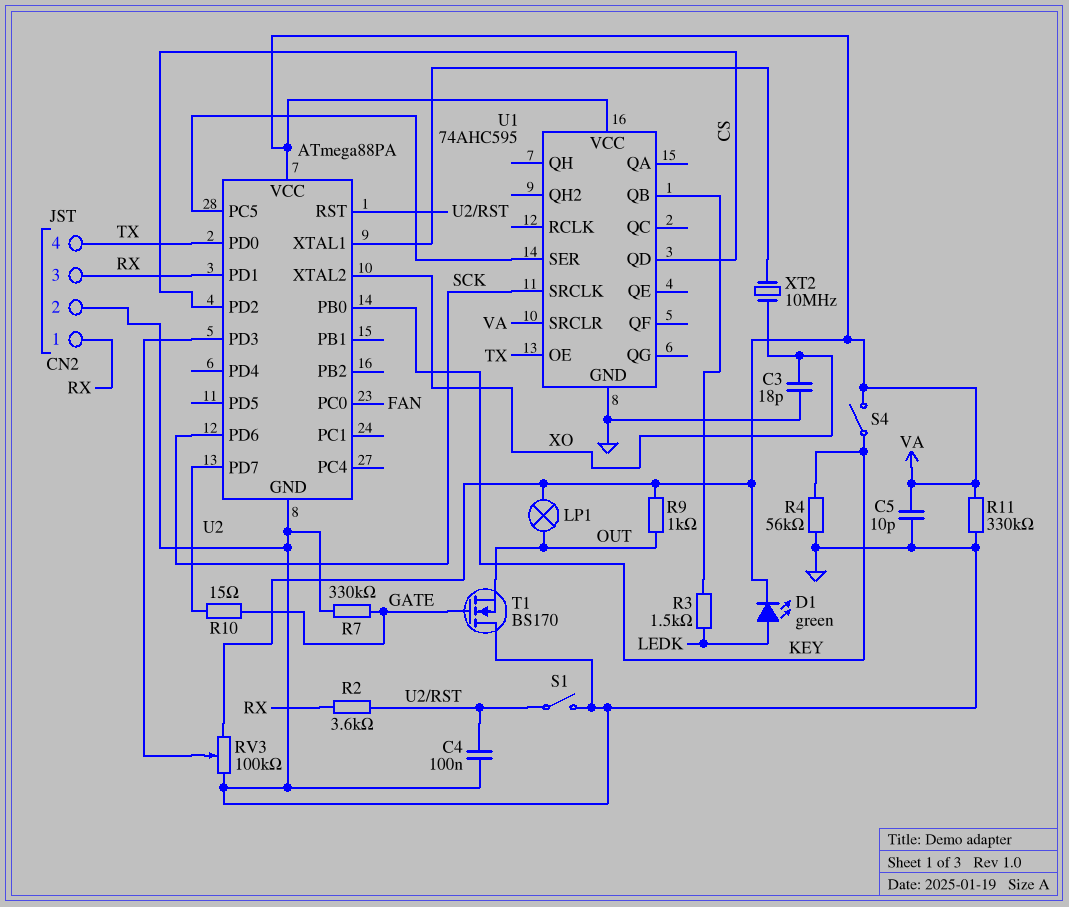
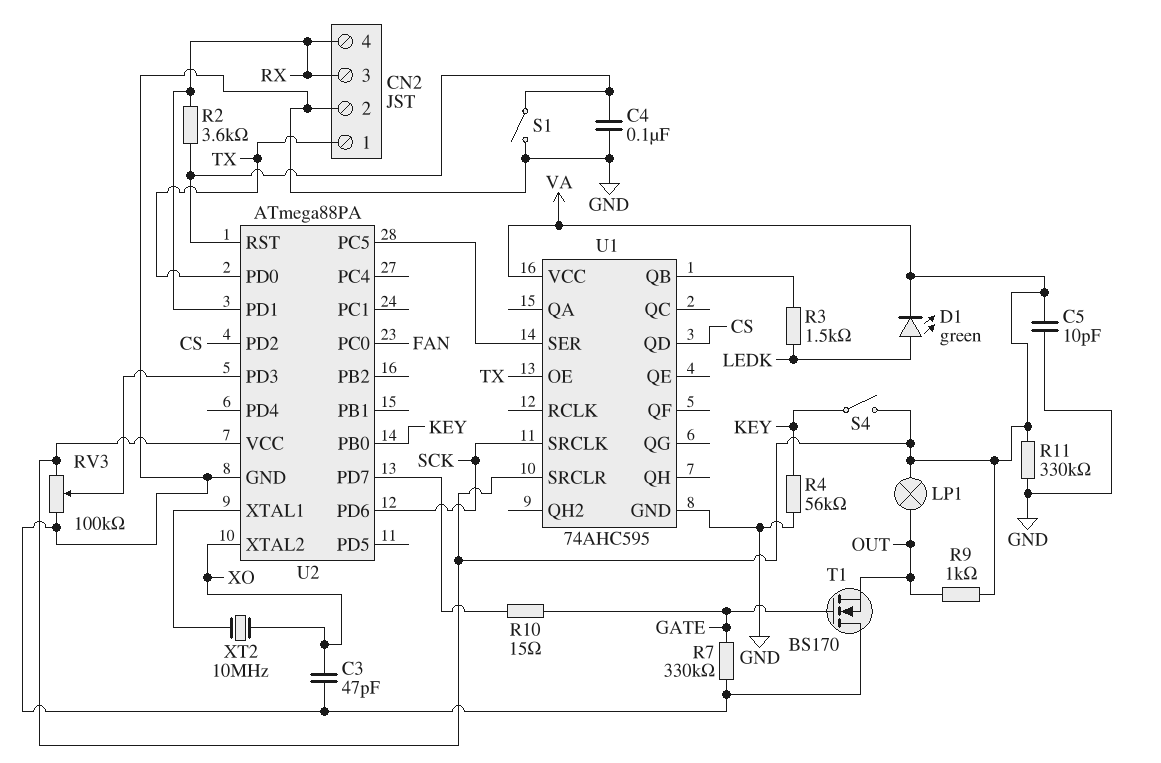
C3: 18pF (GND, XO) -> 47pF (GND, XO)
CN2 pin 1: RX -> TX
CN2 pin 4: TX -> RX

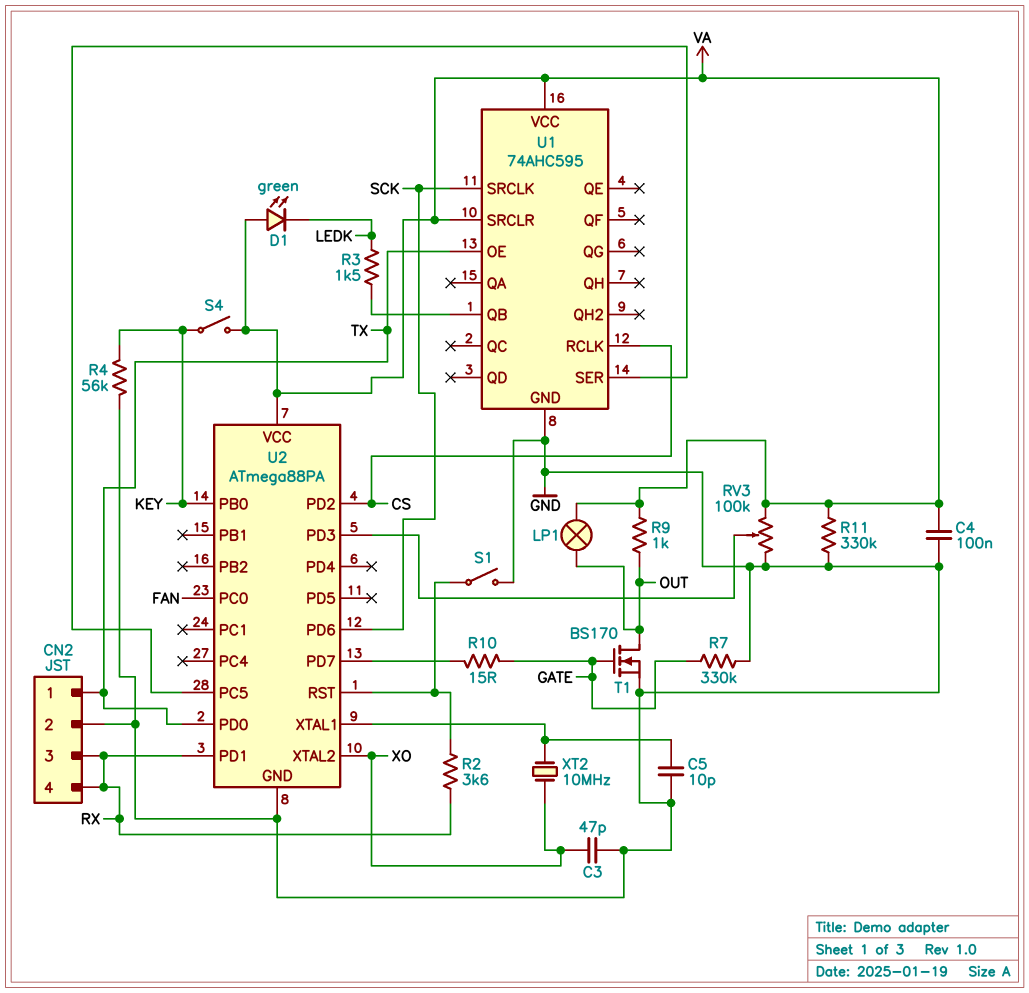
C4: 100nF (GND, U2/RST) -> 100nF (GND, VA)
C5: 10pF (GND, VA) -> 10pF (GND, U2/XTAL1)
D1: LED green (A LEDK, K VA) -> LED green (A VA, K LEDK)
T1: NMOS BS170 (G GATE, D GND, S OUT) -> NMOS BS170 (G GATE, D OUT, S GND)
U1 pin QD: CS -> none
U1 pin RCLK: none -> CS

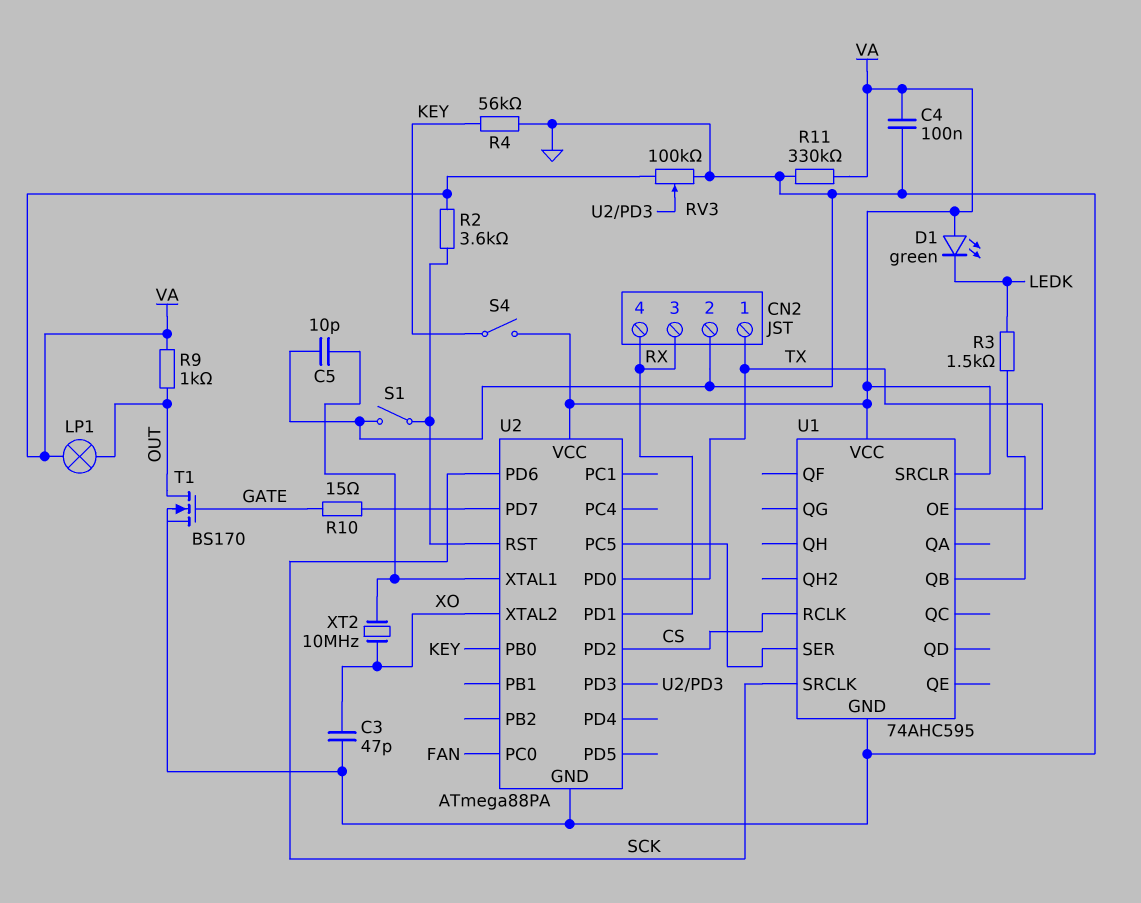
R2: 3.6k (RX, U2/RST) -> 3.6k (U2/RST, VA)
R7: 330k (GATE, GND) -> none

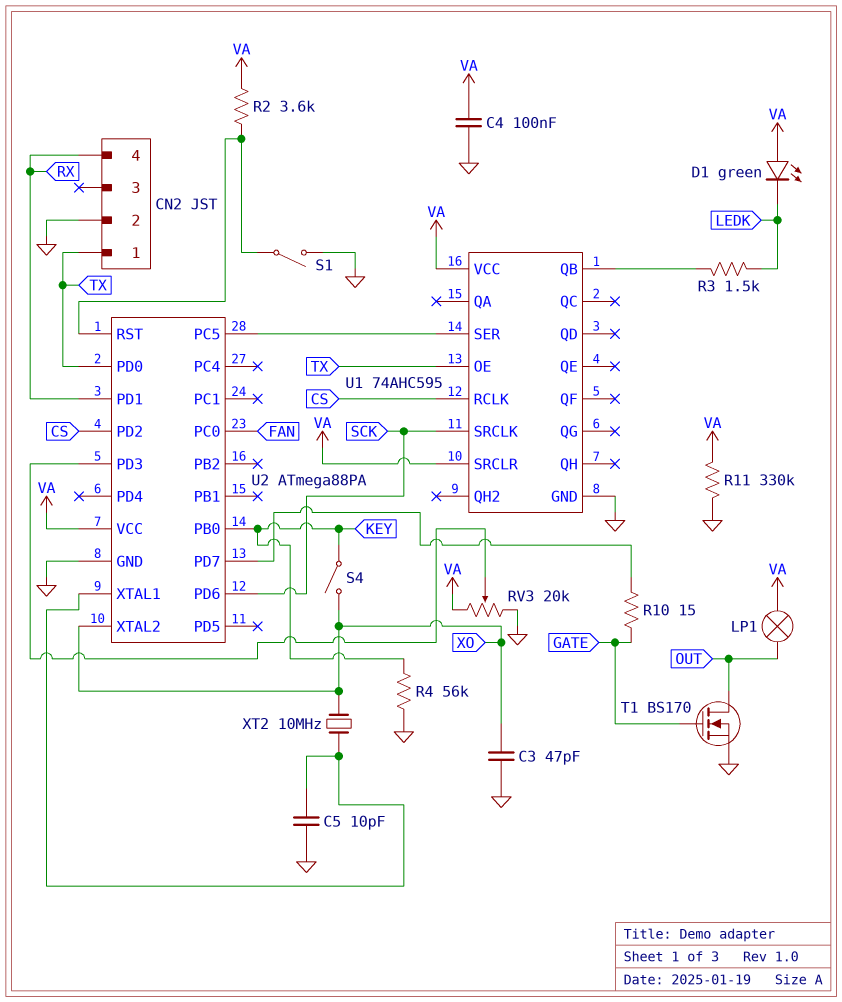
CN2 pin 3: RX -> none
R9: 1k (OUT, VA) -> none
RV3: 100k (GND, VA, wiper U2/PD3) -> 20k (GND, VA, wiper U2/PD3)
S4: switch (KEY, VA) -> switch (KEY, XO)

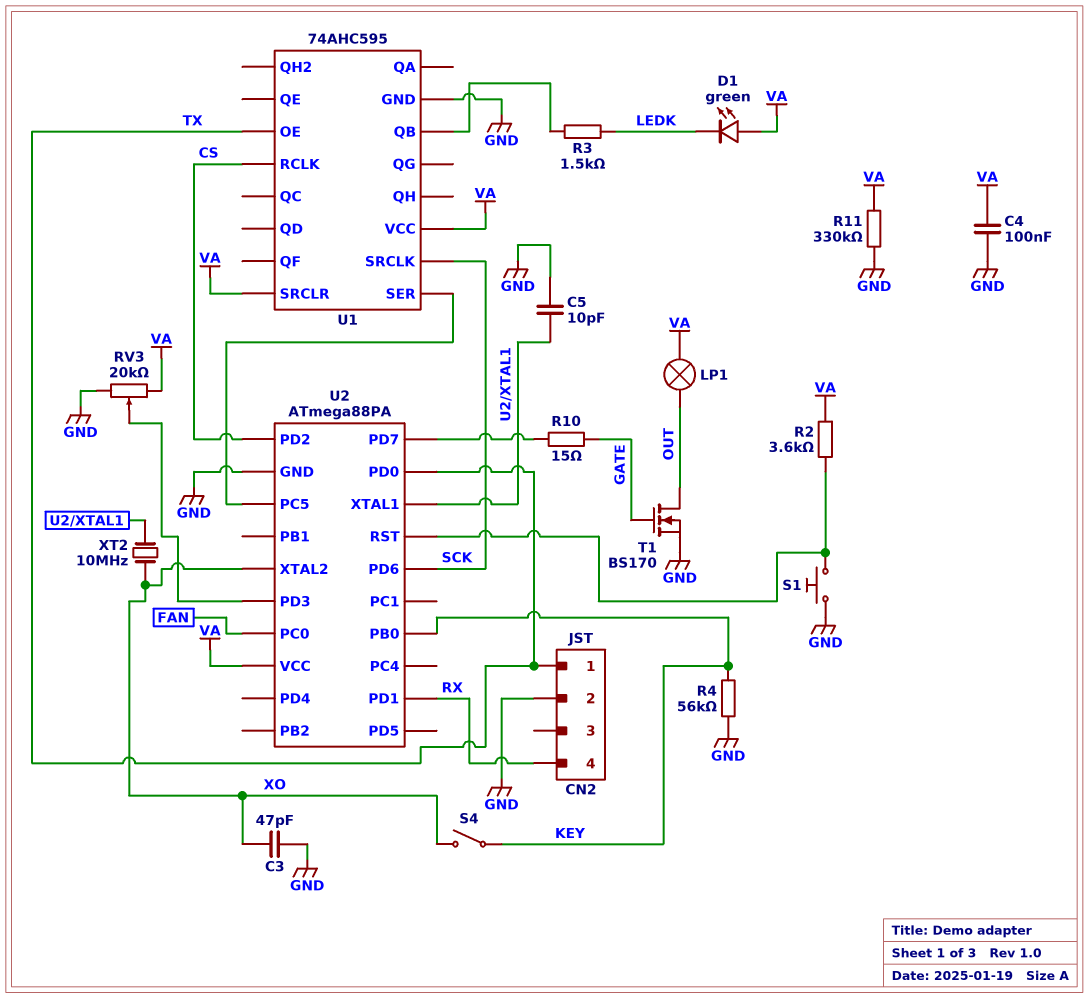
S1: switch (GND, U2/RST) -> button (GND, U2/RST)

